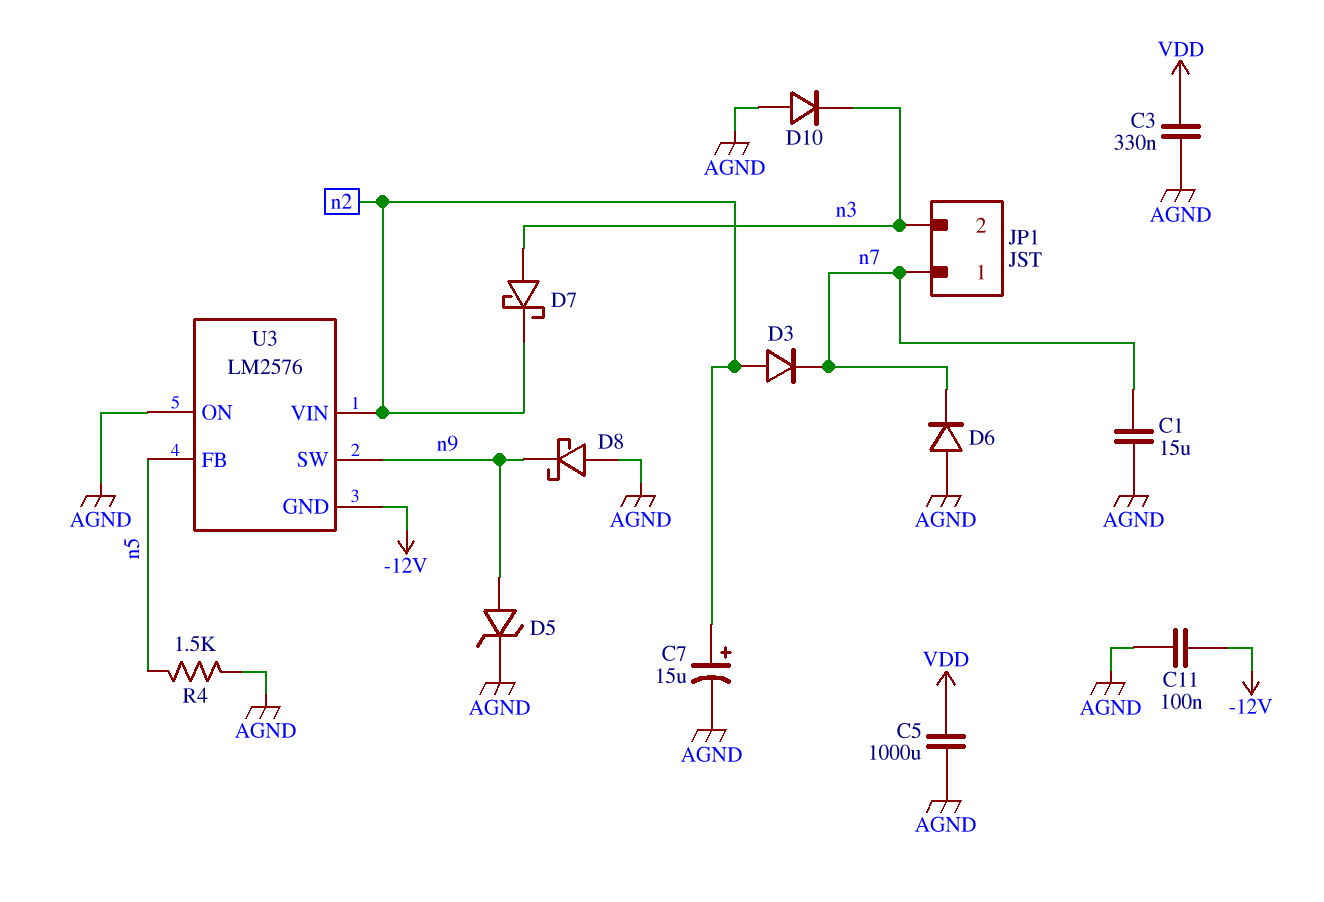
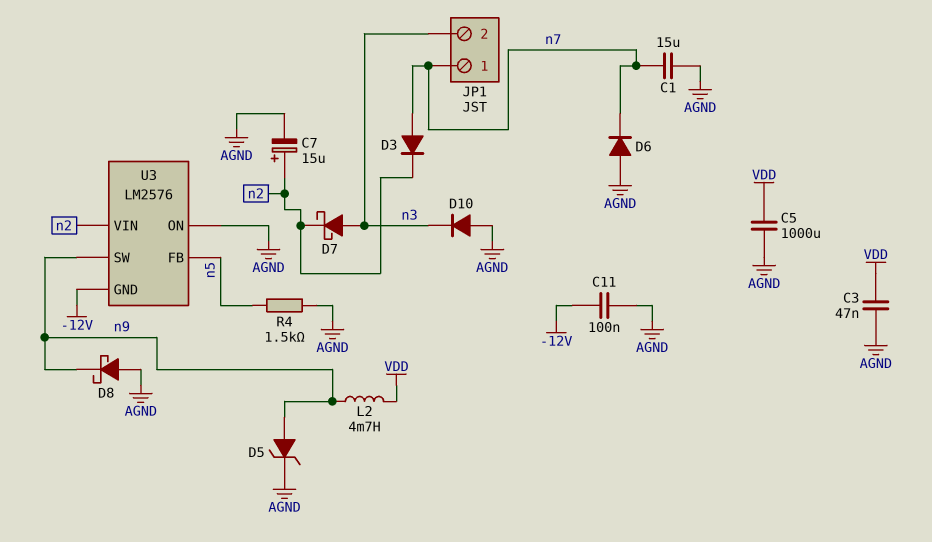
C3: 330nF (AGND, VDD) -> 47nF (AGND, VDD)
D3: diode (A n2, K n7) -> diode (A n7, K n2)
L2: none -> 4.7mH (VDD, n9)

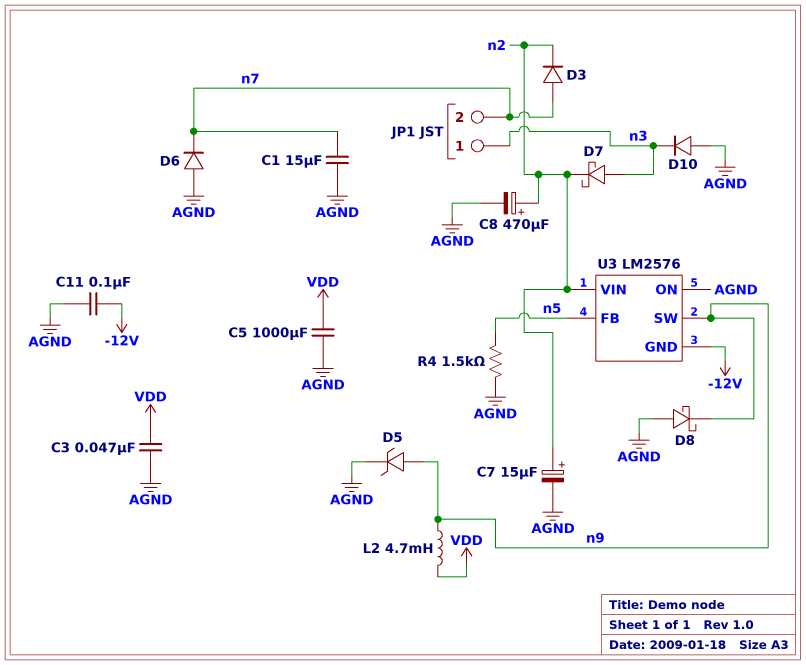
C8: none -> 470uF (plus n2, minus AGND)
JP1 pin 1: n7 -> n3
JP1 pin 2: n3 -> n7

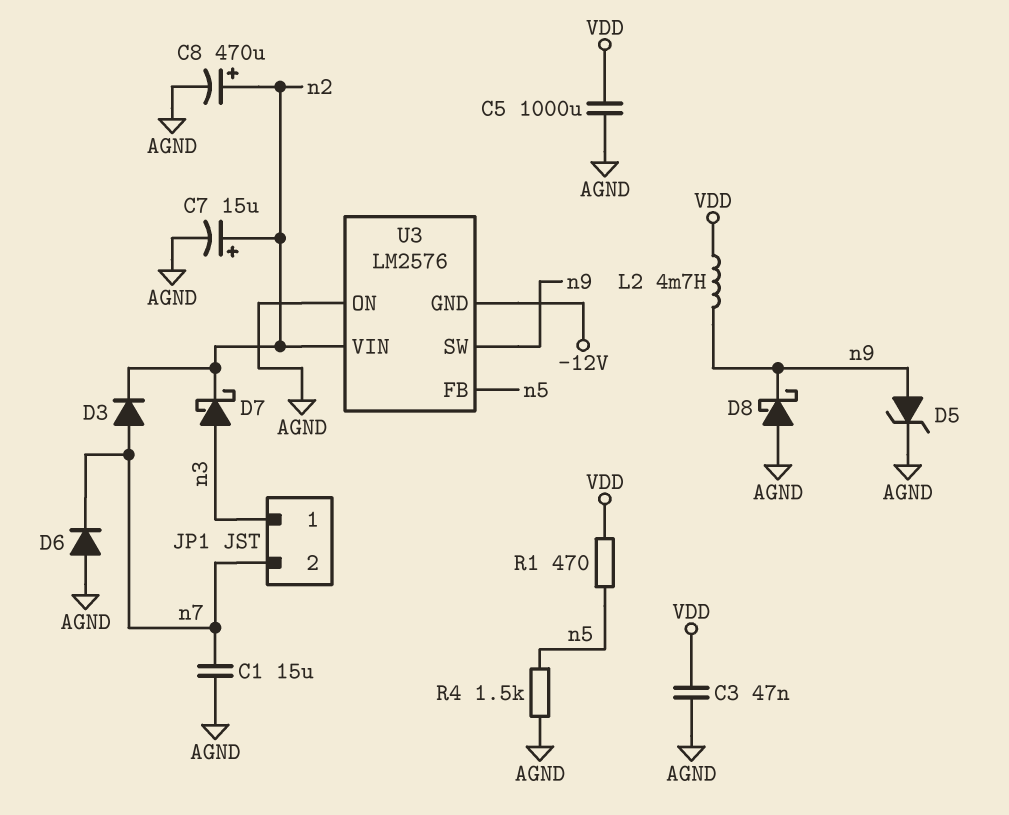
C11: 100nF (-12V, AGND) -> none
D10: diode (A AGND, K n3) -> none
R1: none -> 470 (VDD, n5)

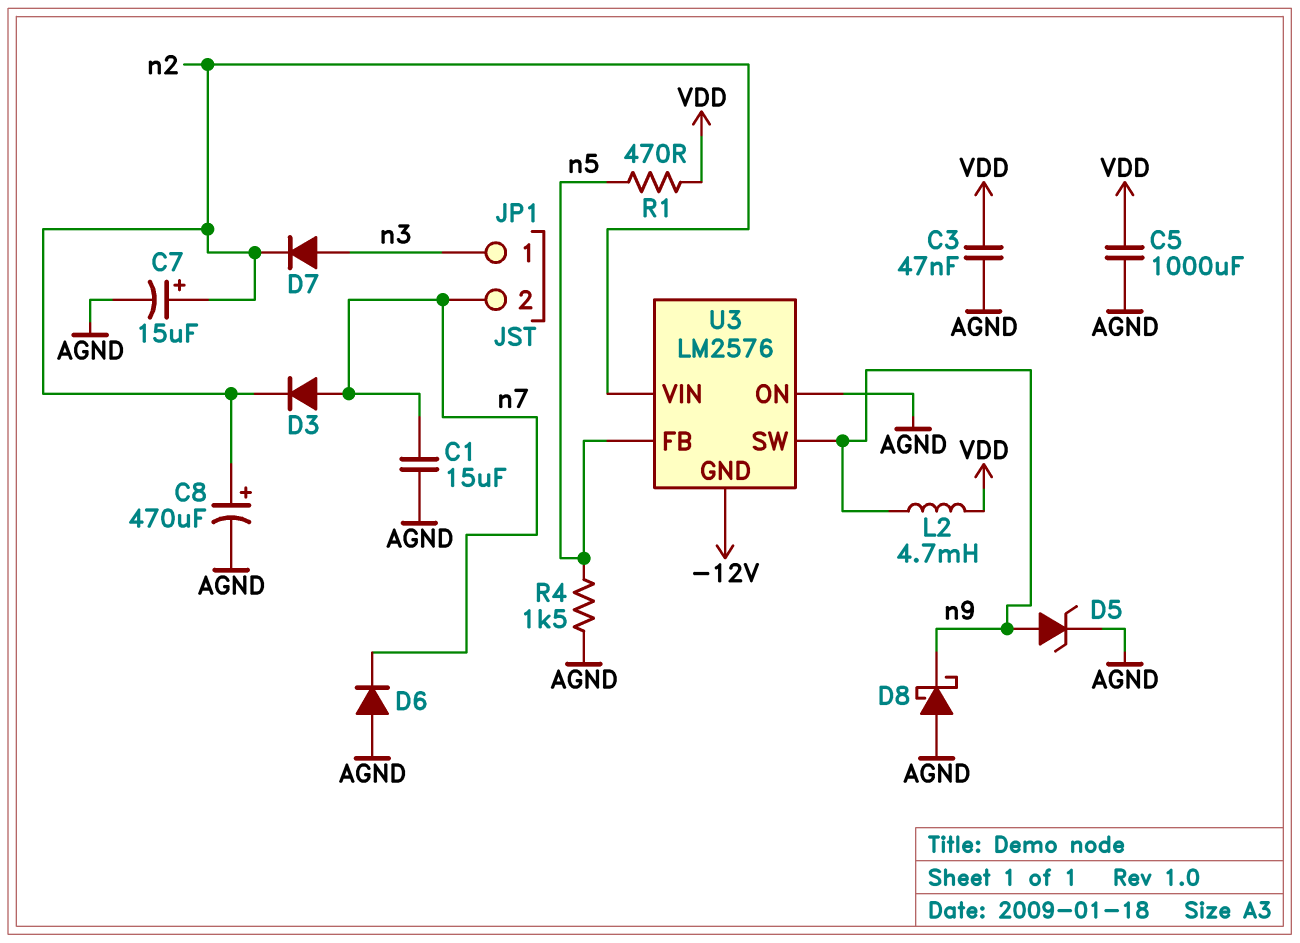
D7: schottky (A n3, K n2) -> diode (A n3, K n2)

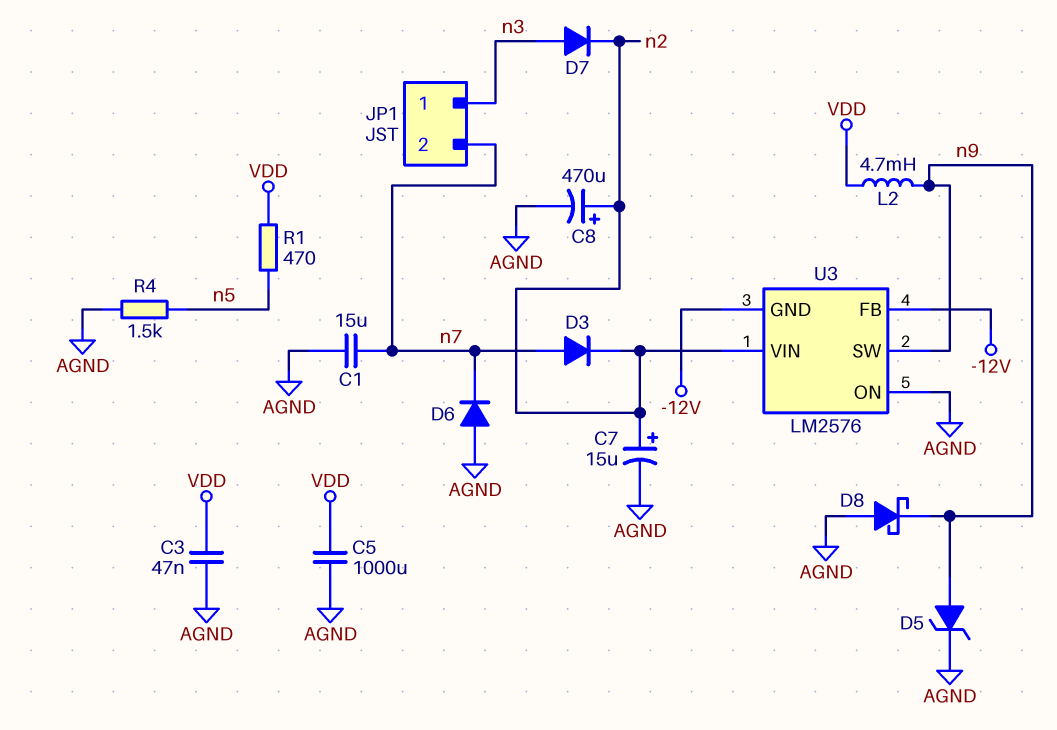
U3 pin FB: n5 -> -12V

